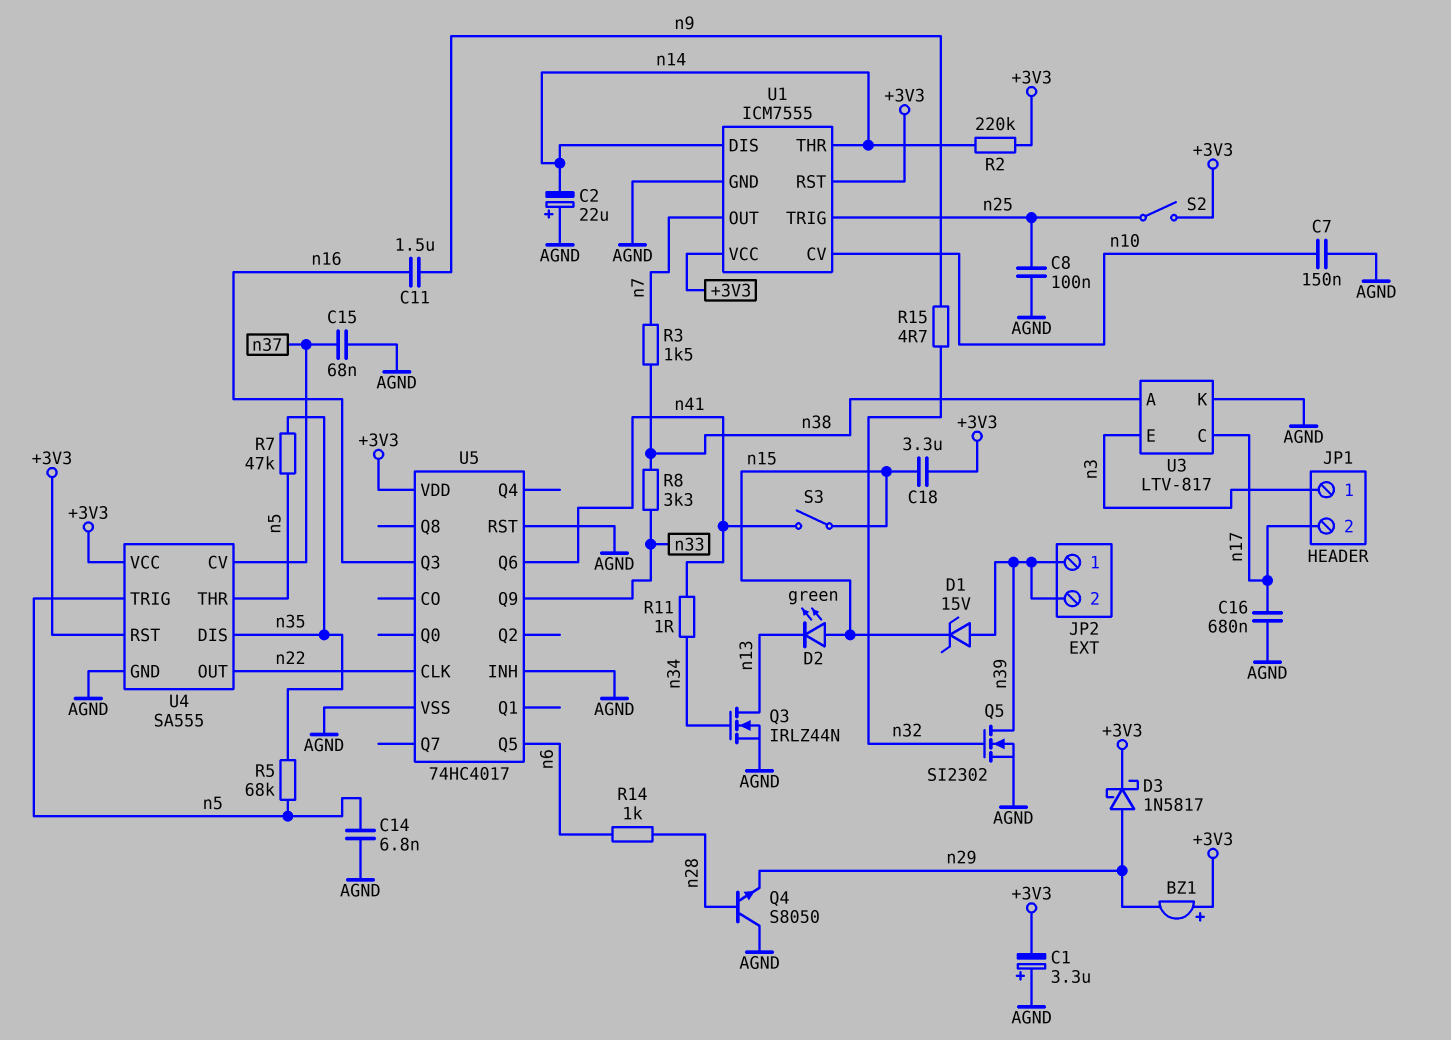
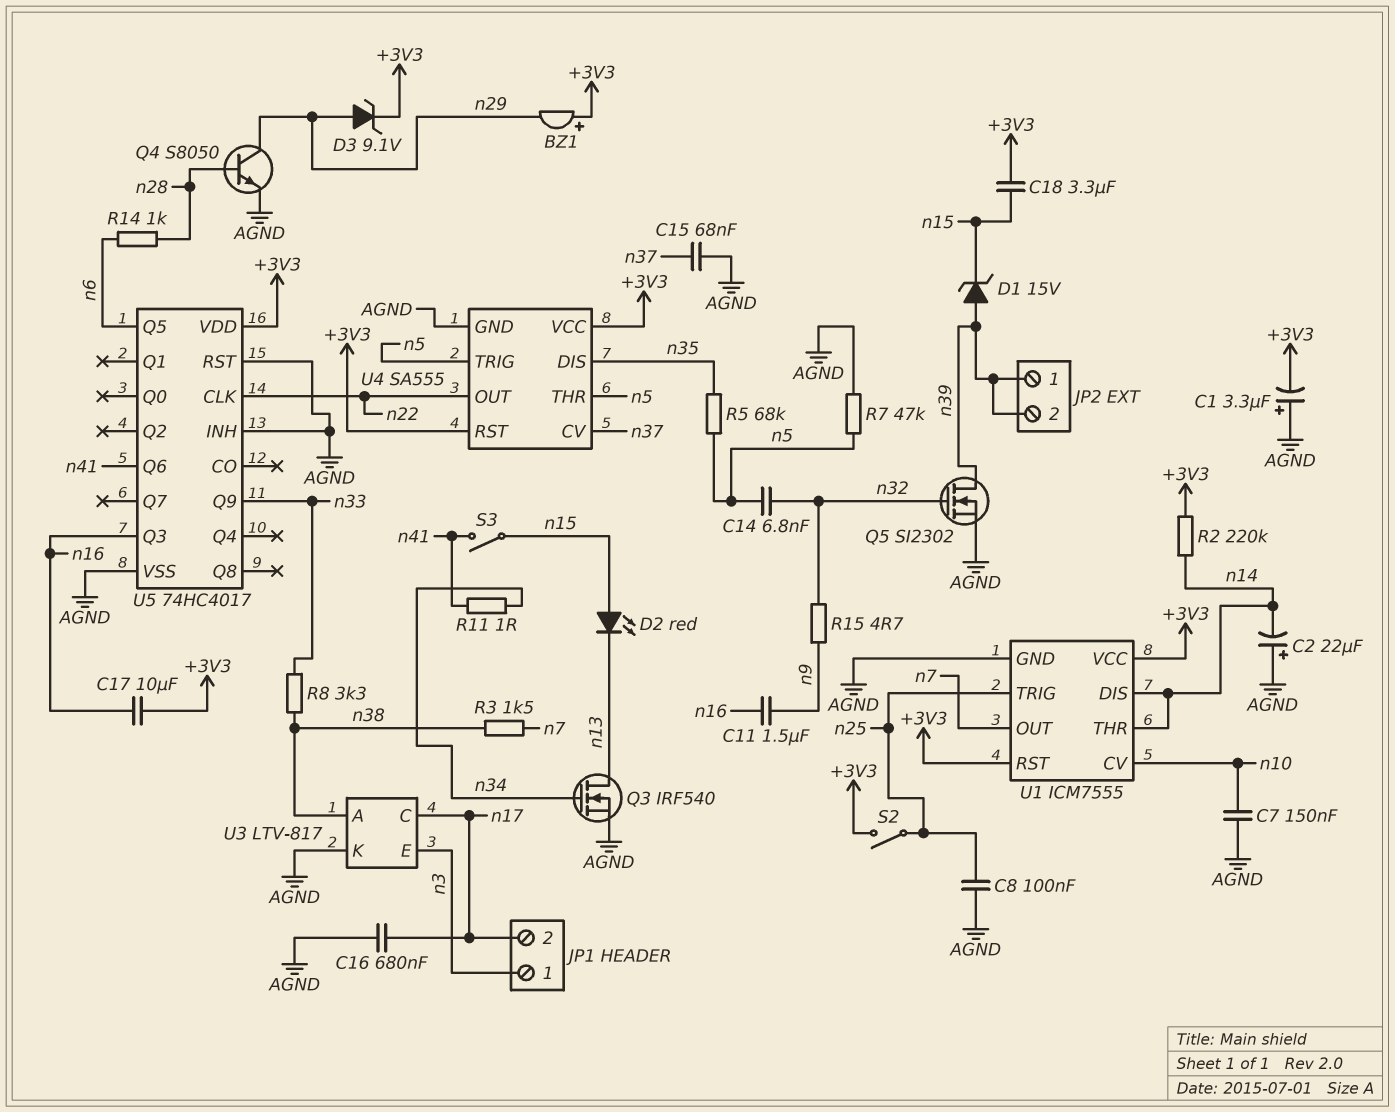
C14: 6.8nF (AGND, n5) -> 6.8nF (n5, n32)
C17: none -> 10uF (+3V3, n16)
D2: LED green (A n15, K n13) -> LED red (A n15, K n13)
D3: schottky 1N5817 (A n29, K +3V3) -> zener 9.1V (A n29, K +3V3)
Q3: NMOS IRLZ44N (G n34, D n13, S AGND) -> NMOS IRF540 (G n34, D n13, S AGND)
Q4: NPN S8050 (B n28, C AGND, E n29) -> NPN S8050 (B n28, C n29, E AGND)
R7: 47k (n5, n35) -> 47k (AGND, n5)

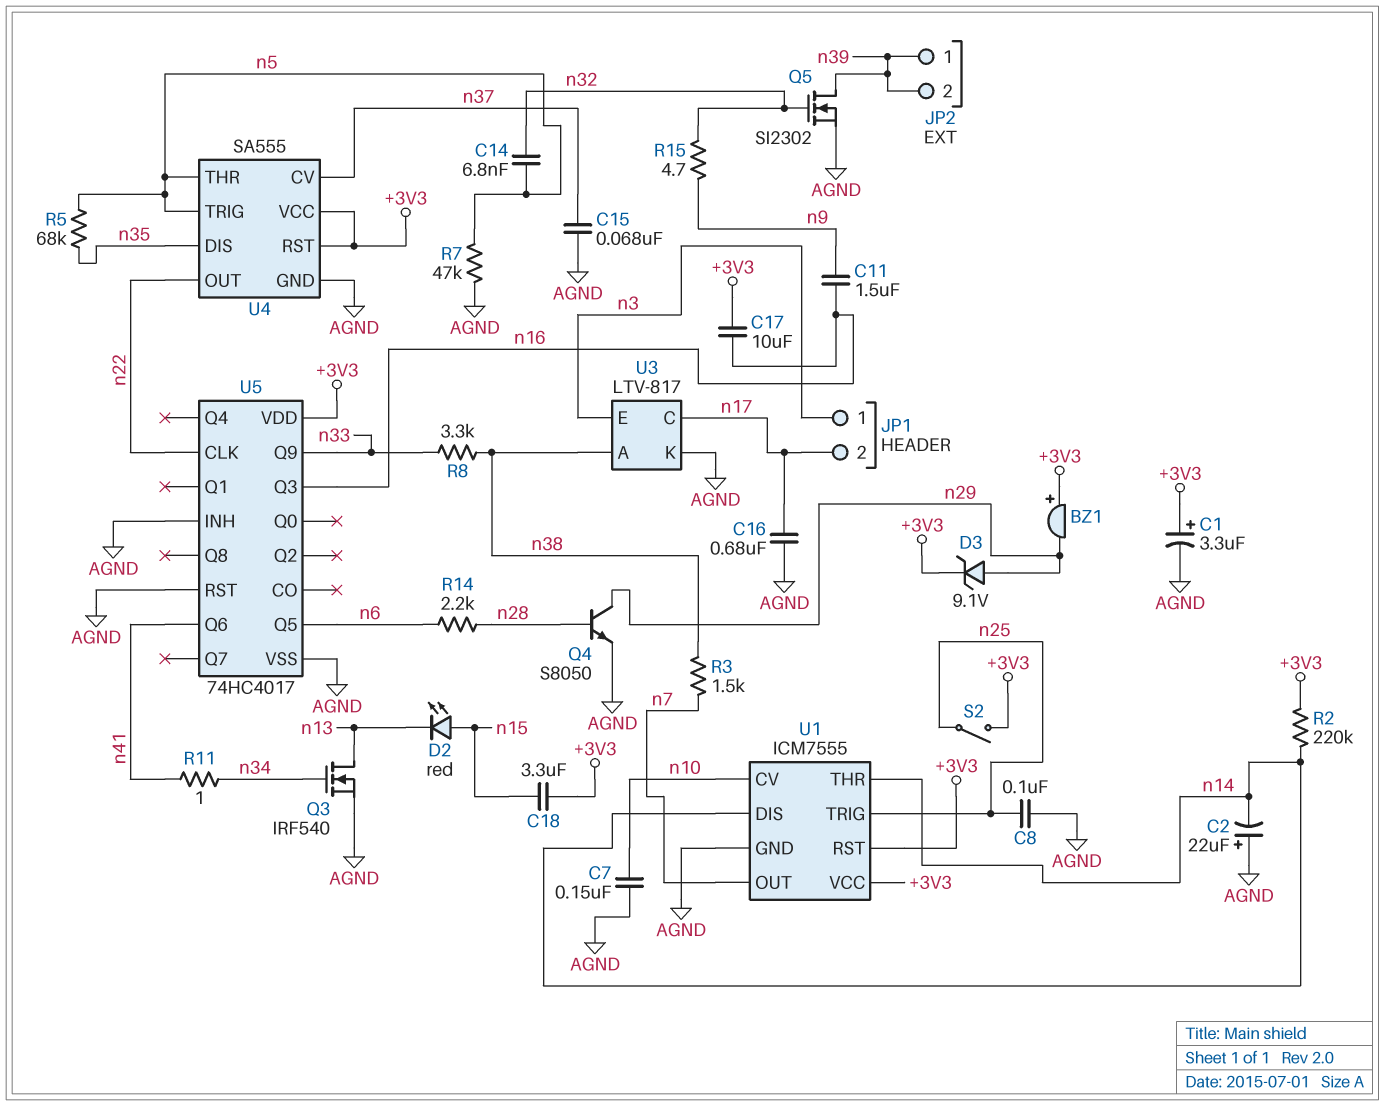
C1: 3.3uF (plus AGND, minus +3V3) -> 3.3uF (plus +3V3, minus AGND)
D1: zener 15V (A n39, K n15) -> none
R14: 1k (n6, n28) -> 2.2k (n6, n28)
S3: switch (n15, n41) -> none

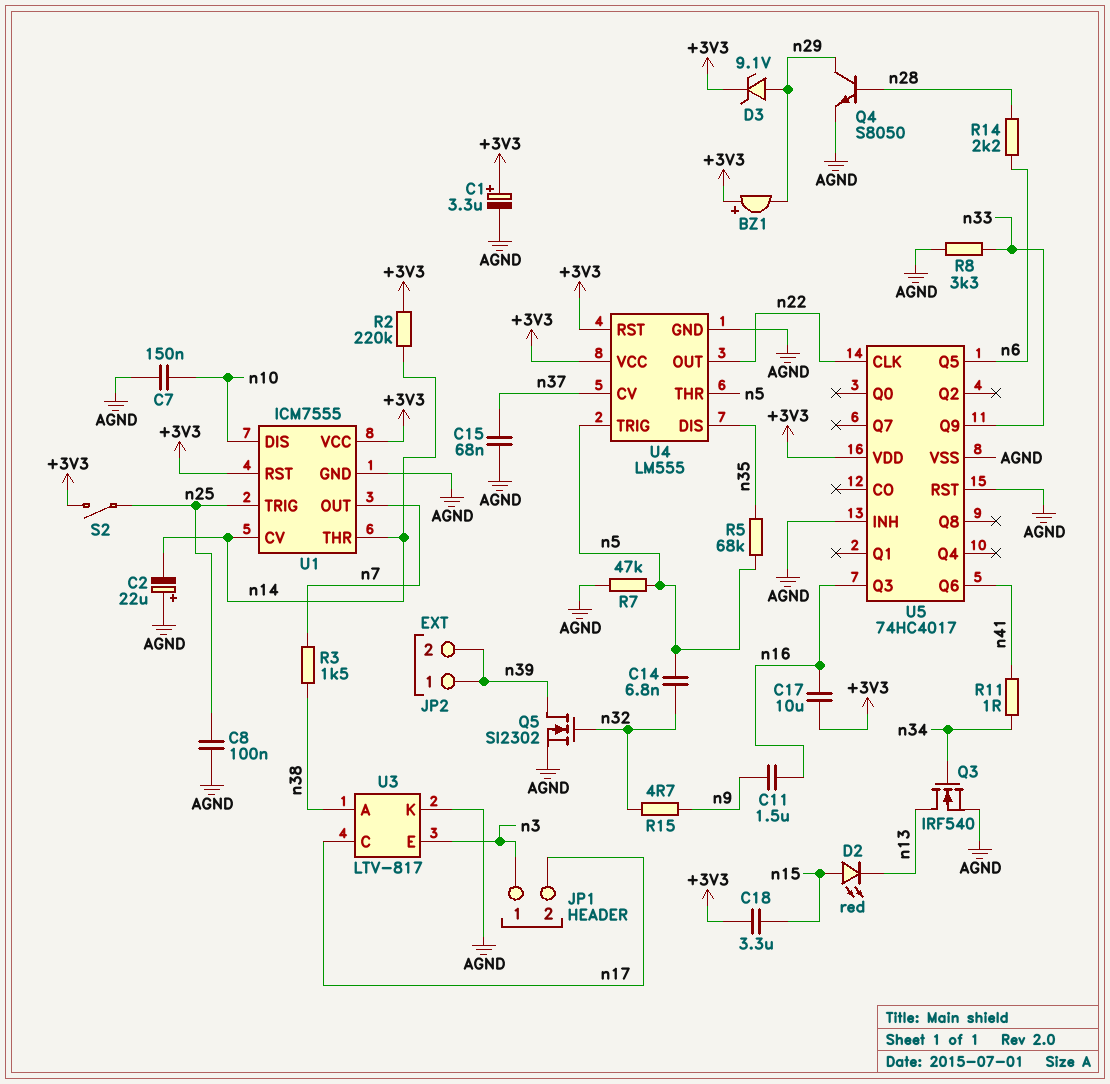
C16: 680nF (AGND, n17) -> none
R8: 3.3k (n33, n38) -> 3.3k (AGND, n33)
U1 pin CV: n10 -> n14
U1 pin DIS: n14 -> n10
U4: SA555 -> LM555

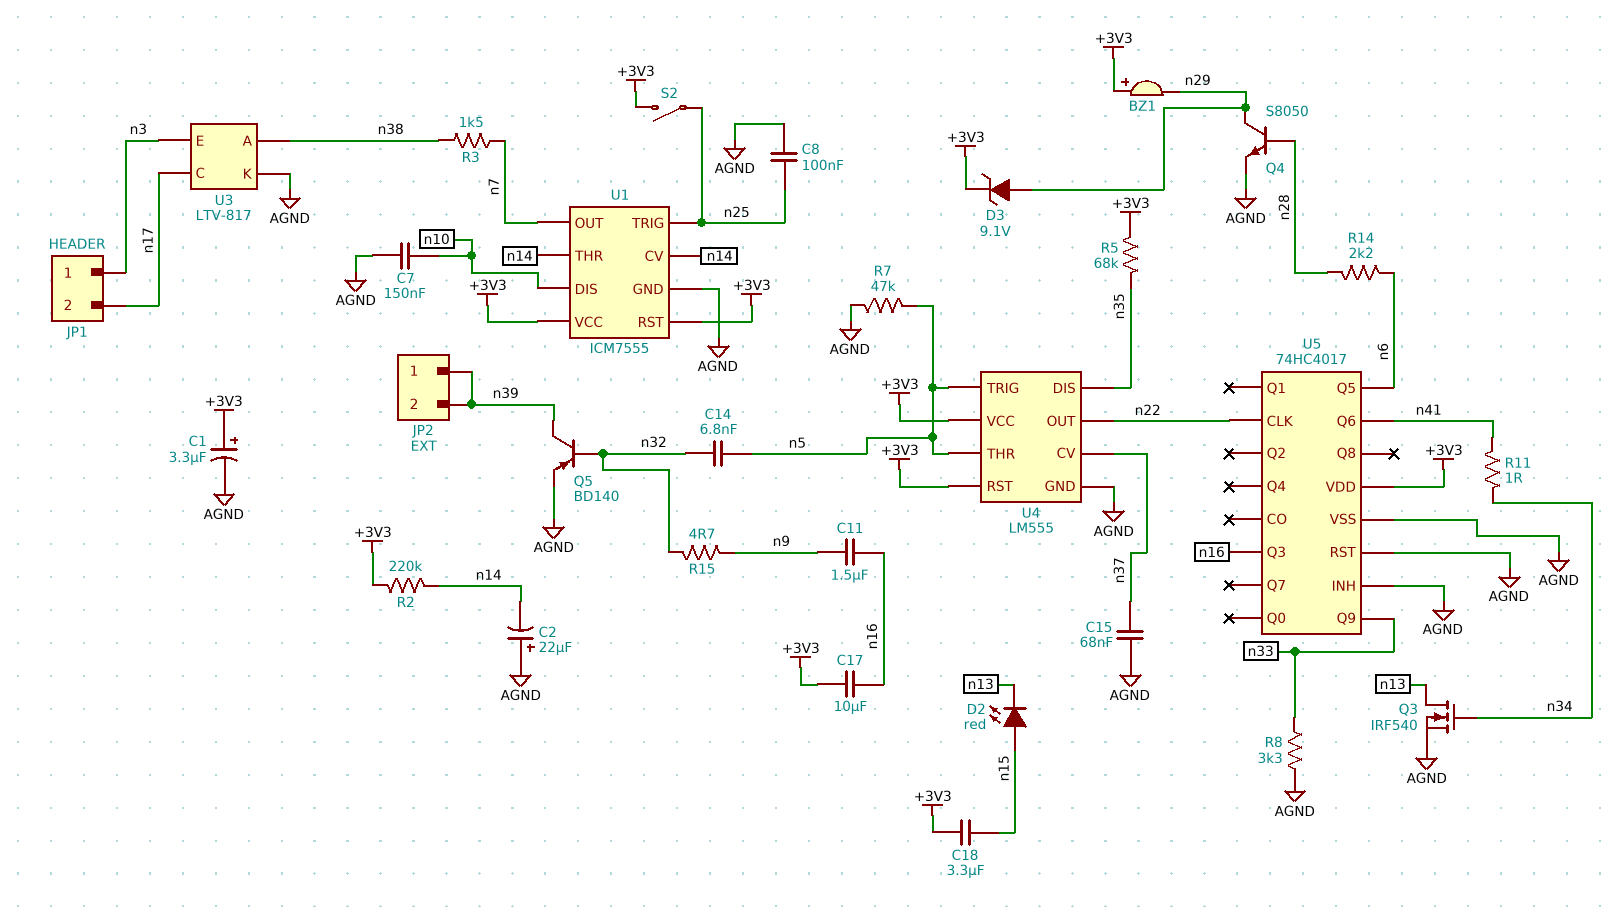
Q5: NMOS SI2302 (G n32, D n39, S AGND) -> PNP BD140 (B n32, C n39, E AGND)
R5: 68k (n5, n35) -> 68k (+3V3, n35)

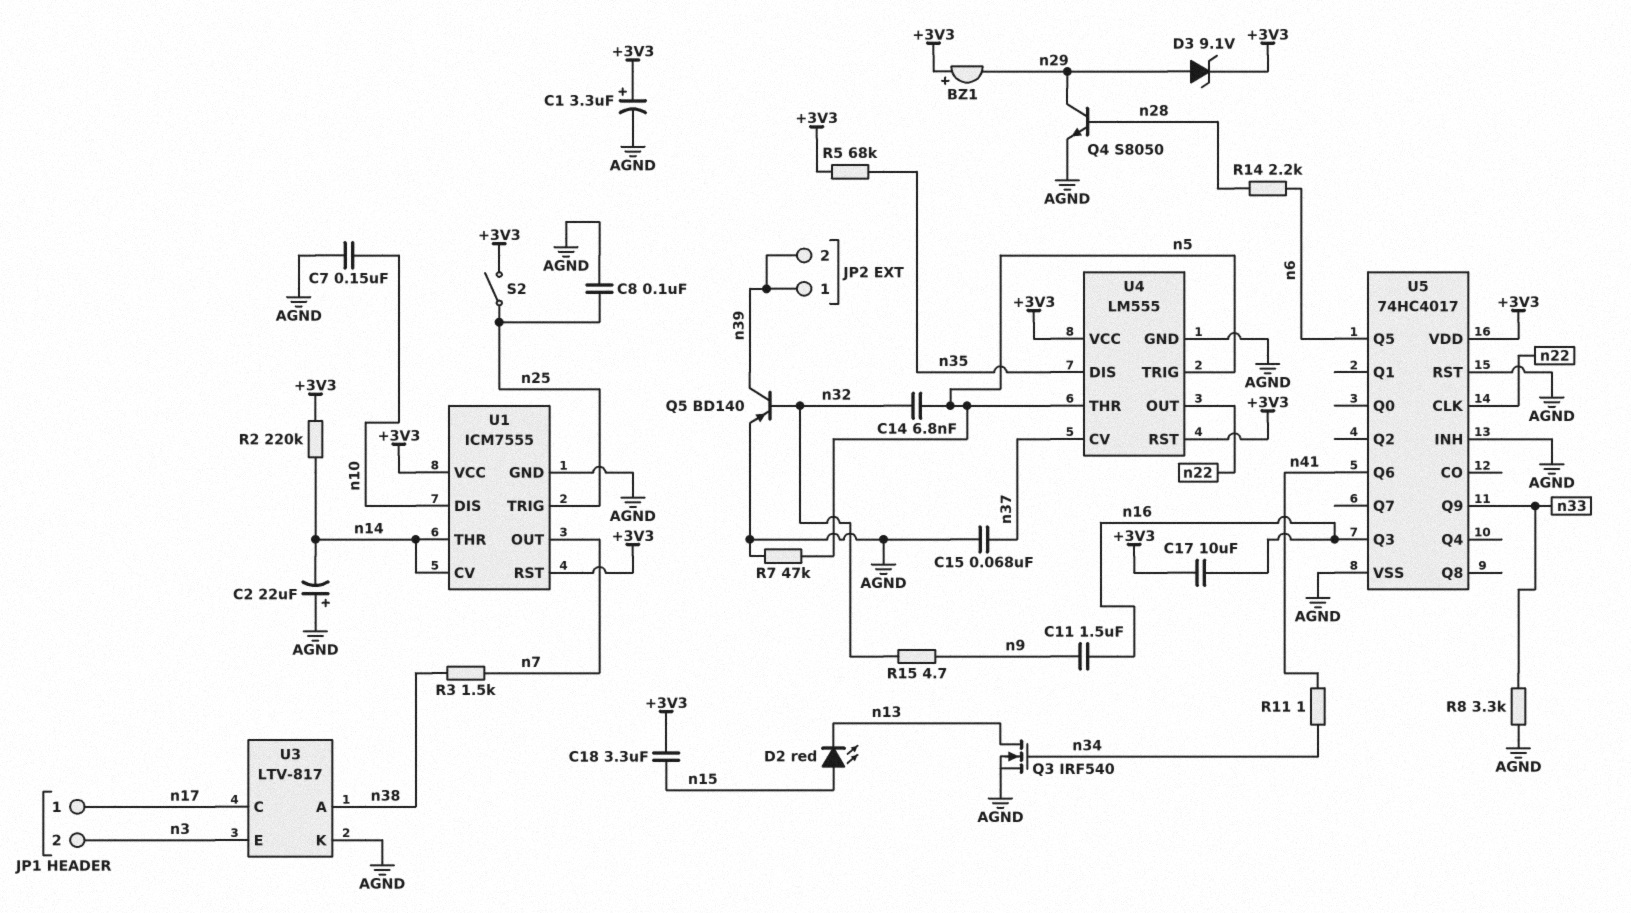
JP1 pin 1: n3 -> n17
JP1 pin 2: n17 -> n3

